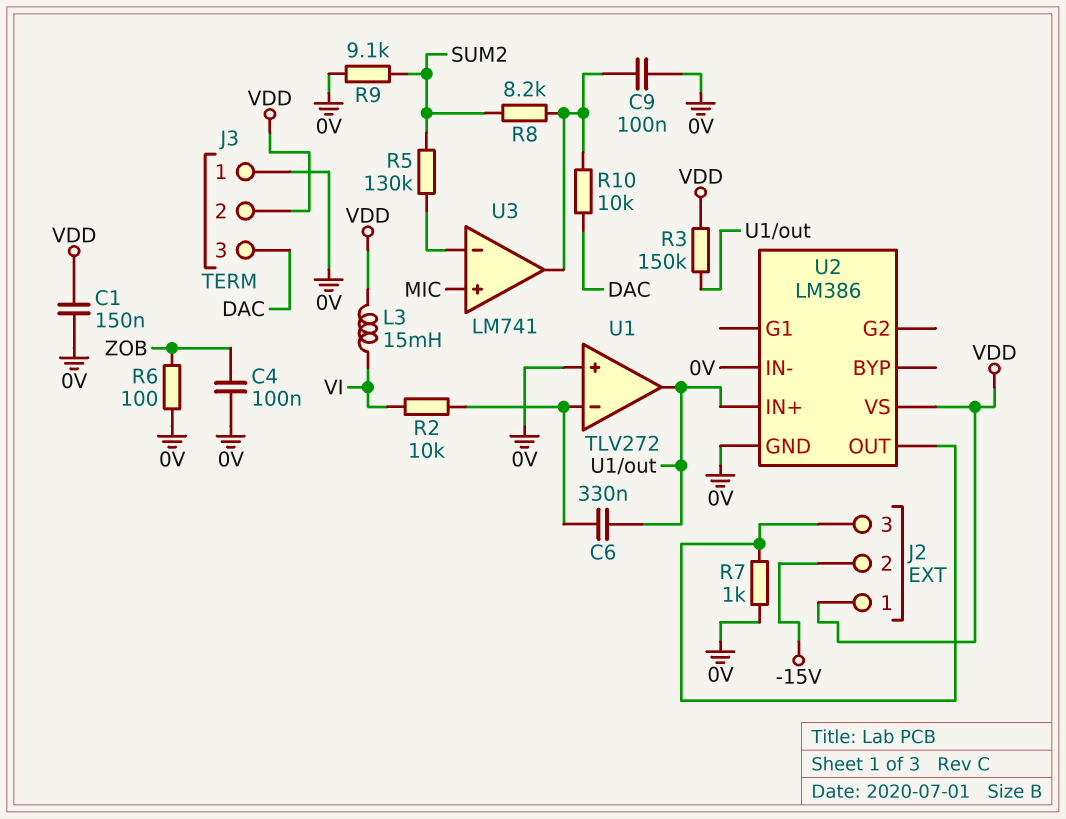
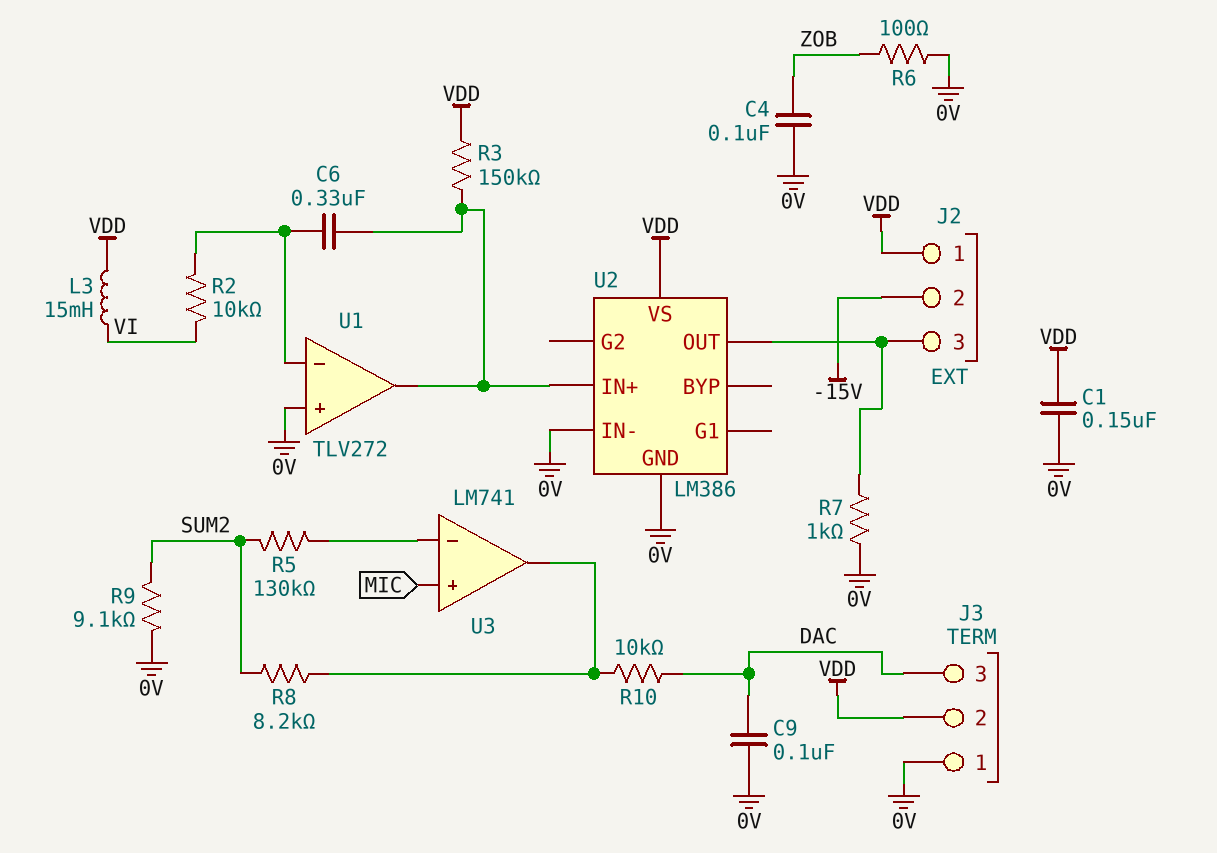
C9: 100nF (0V, U3/out) -> 100nF (0V, DAC)

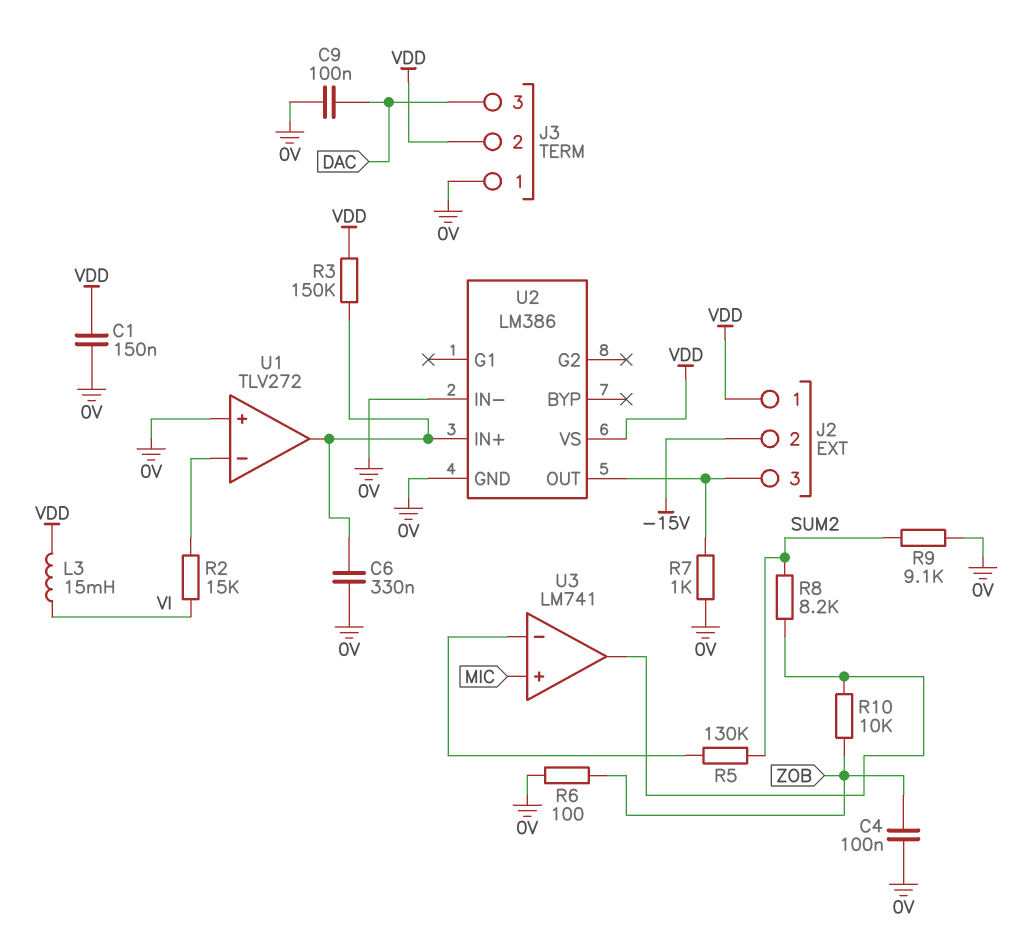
C6: 330nF (U1/in-, U1/out) -> 330nF (0V, U1/out)
R2: 10k (U1/in-, VI) -> 15k (U1/in-, VI)
R10: 10k (DAC, U3/out) -> 10k (U3/out, ZOB)

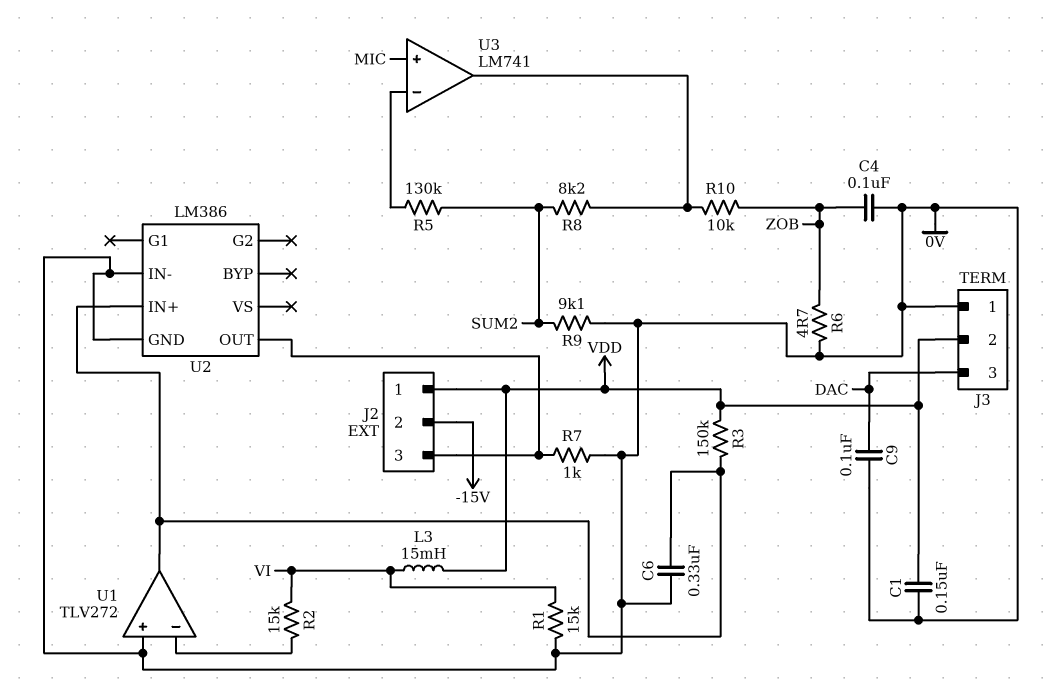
R1: none -> 15k (0V, VI)
R6: 100 (0V, ZOB) -> 4.7 (0V, ZOB)
U2 pin VS: VDD -> none

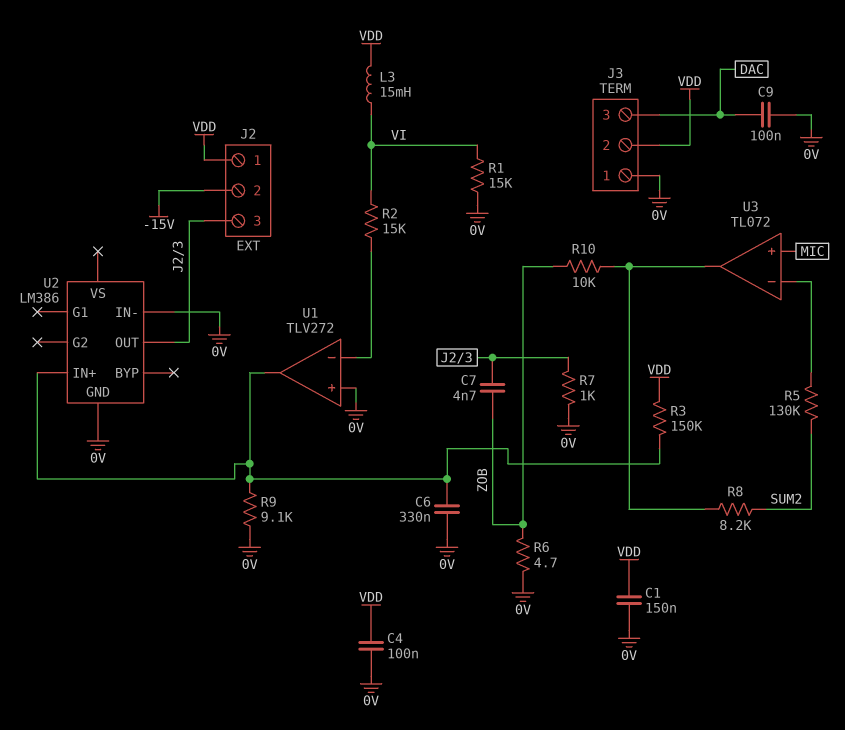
C4: 100nF (0V, ZOB) -> 100nF (0V, VDD)
C7: none -> 4.7nF (J2/3, ZOB)
R9: 9.1k (0V, SUM2) -> 9.1k (0V, U1/out)
U3: LM741 -> TL072

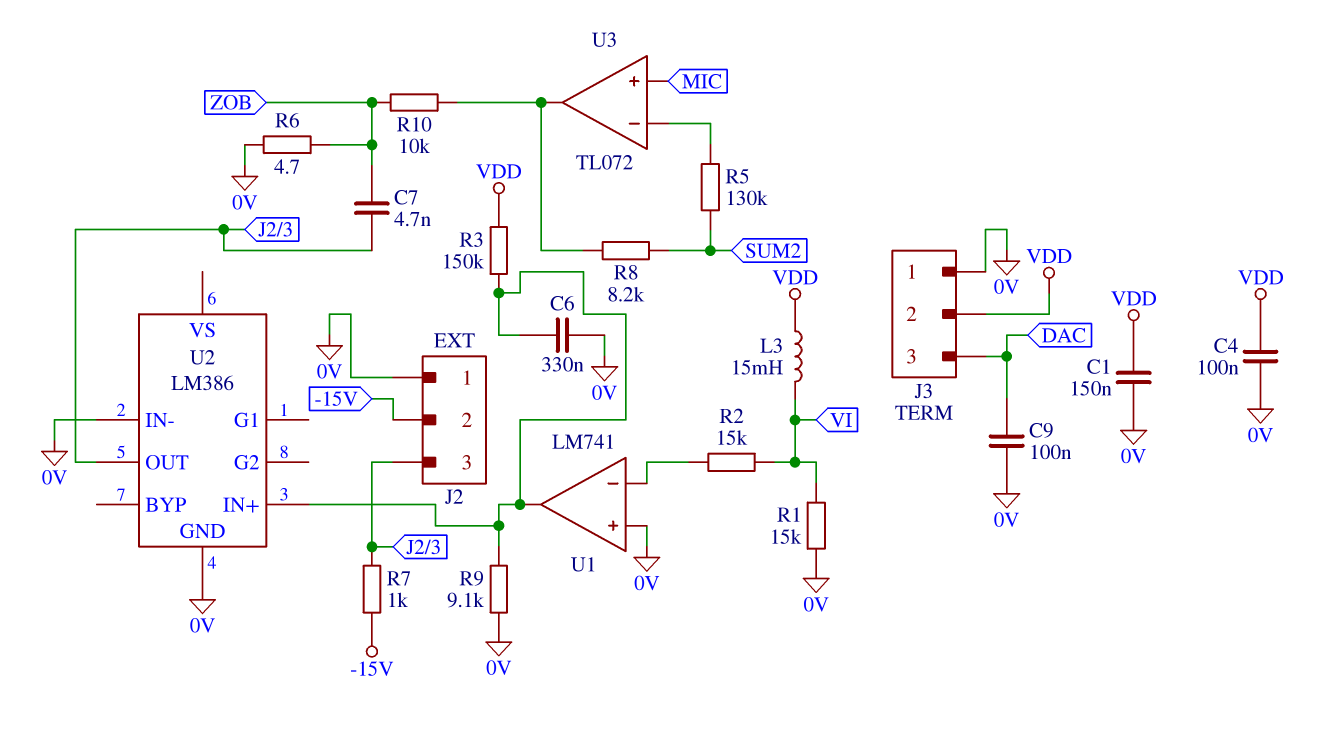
J2 pin 1: VDD -> 0V
R7: 1k (0V, J2/3) -> 1k (-15V, J2/3)
U1: TLV272 -> LM741

